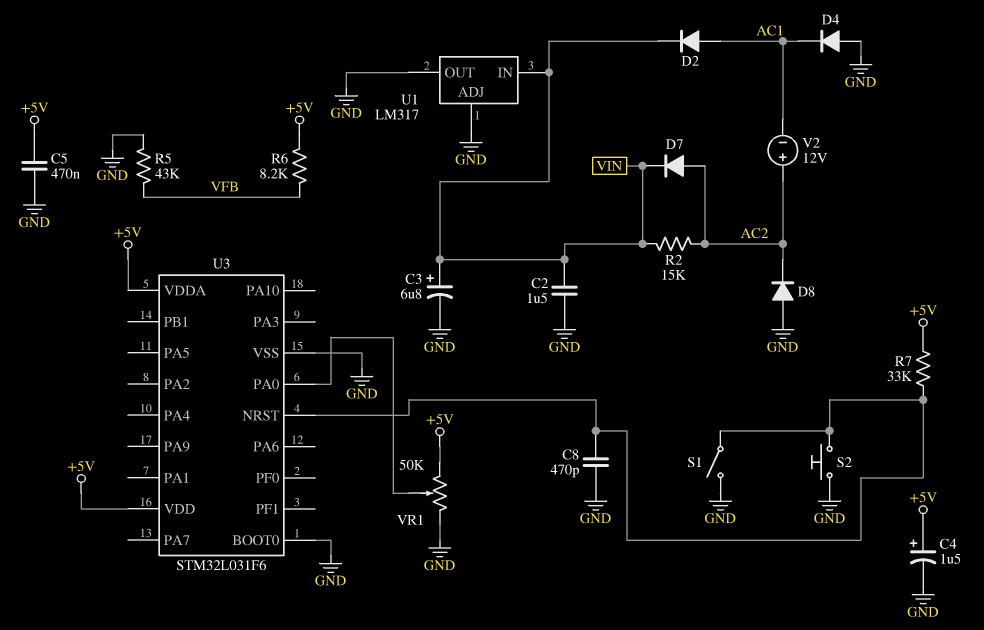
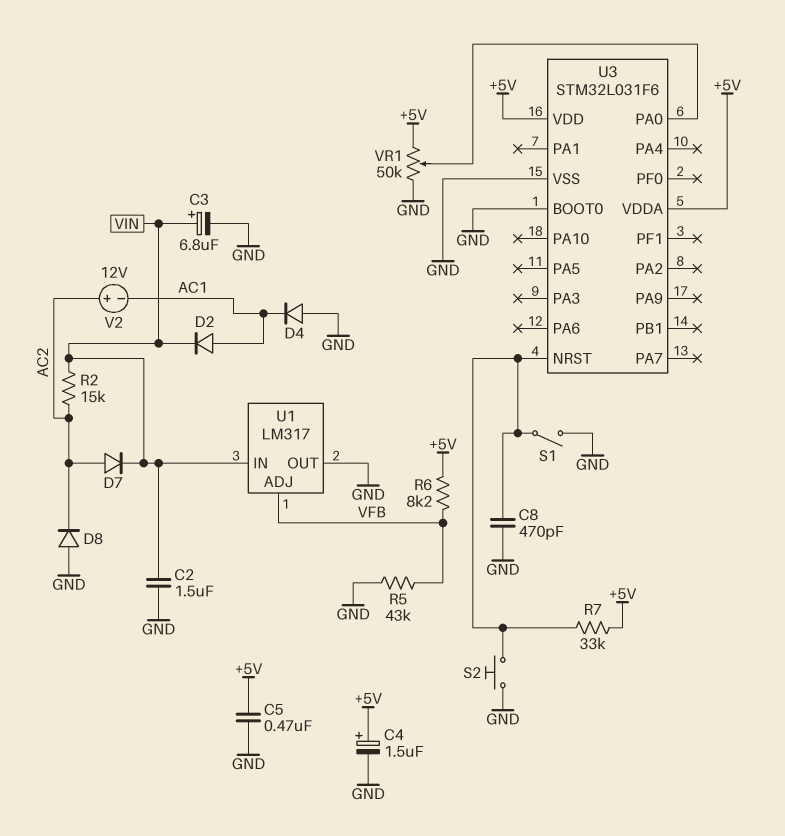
U1 pin ADJ: GND -> VFB

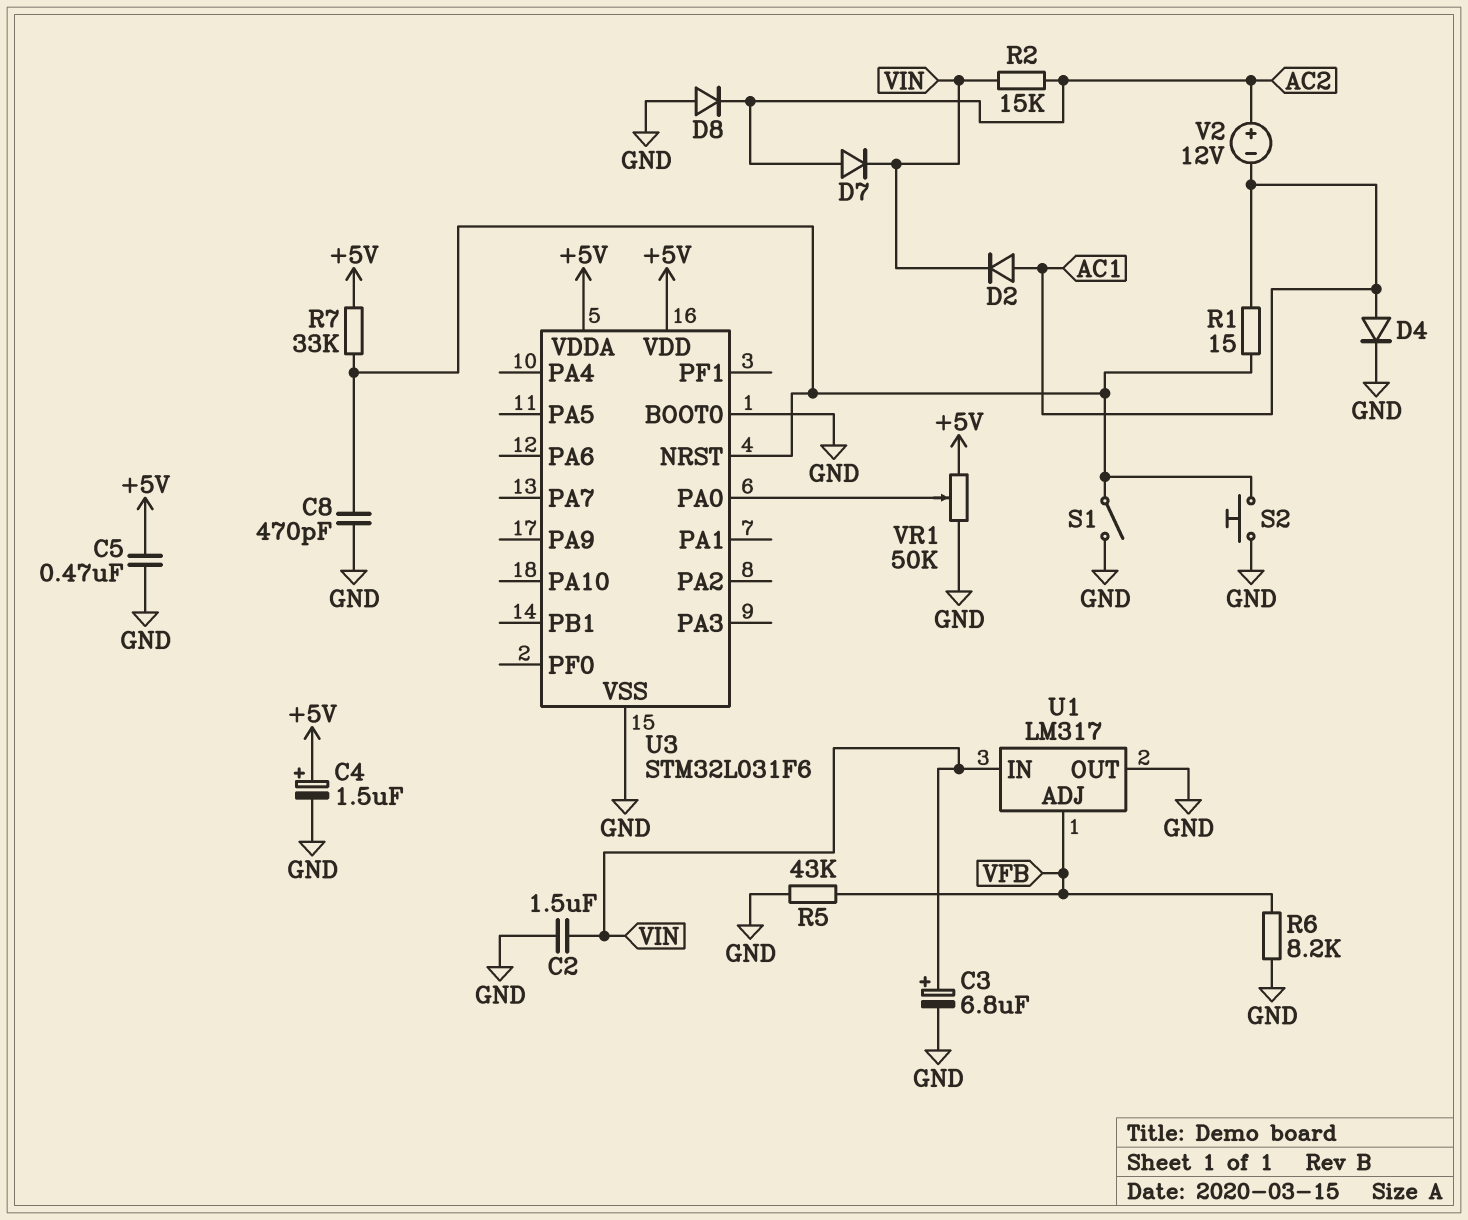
D4: diode (A GND, K AC1) -> diode (A AC1, K GND)
R1: none -> 15 (AC1, U3/NRST)
R6: 8.2k (+5V, VFB) -> 8.2k (GND, VFB)

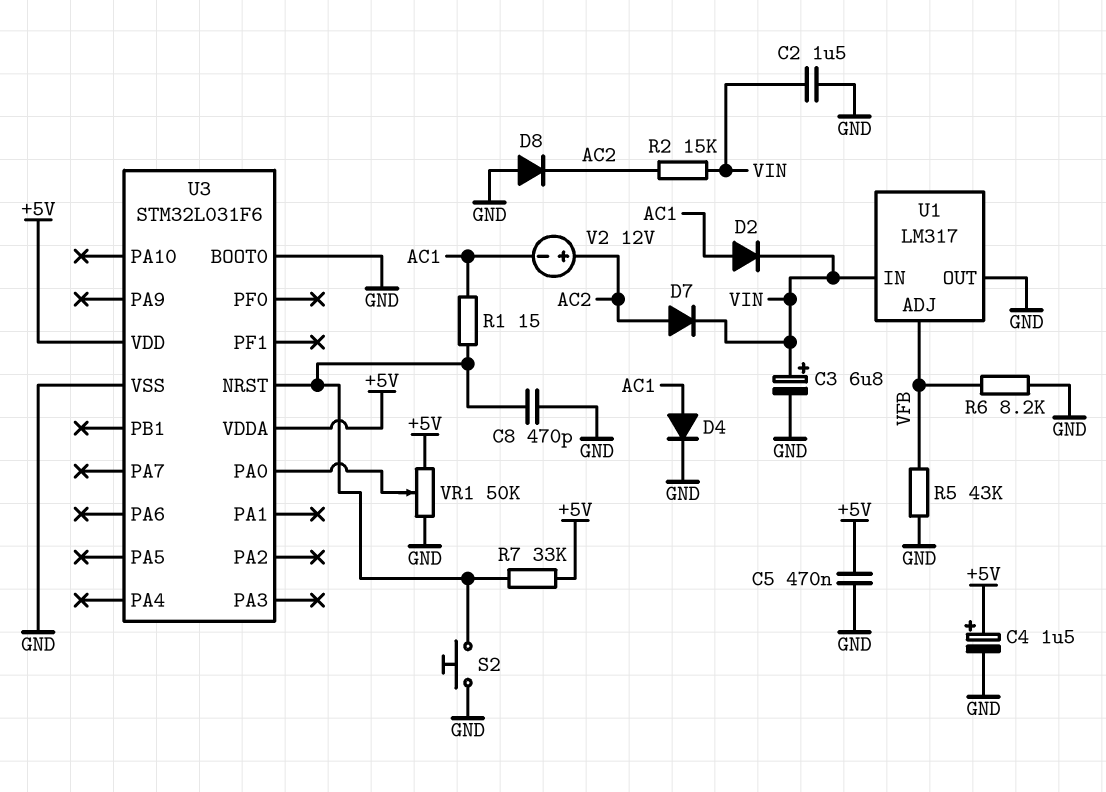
S1: switch (GND, U3/NRST) -> none

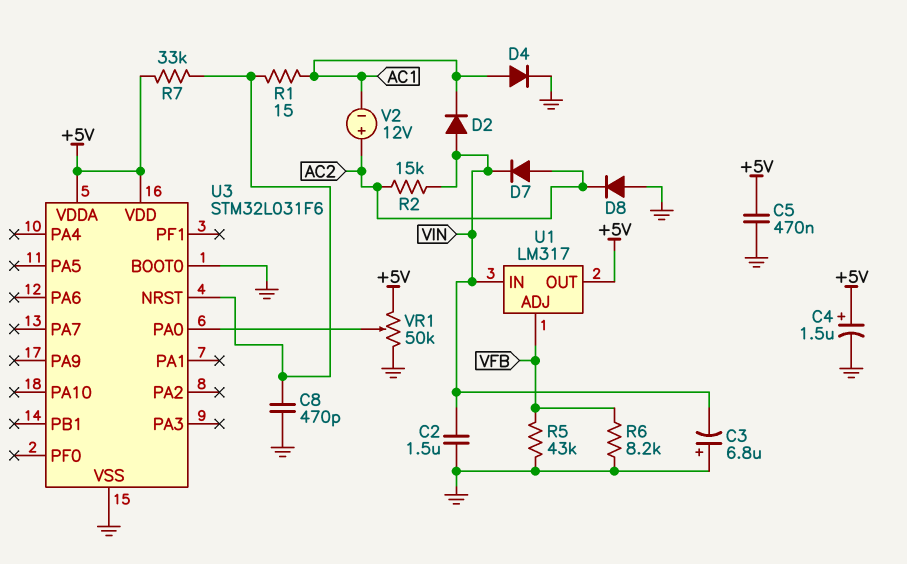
C3: 6.8uF (plus VIN, minus GND) -> 6.8uF (plus GND, minus VIN)
D2: diode (A AC1, K VIN) -> diode (A VIN, K AC1)
S2: button (GND, U3/NRST) -> none
U1 pin OUT: GND -> +5V

